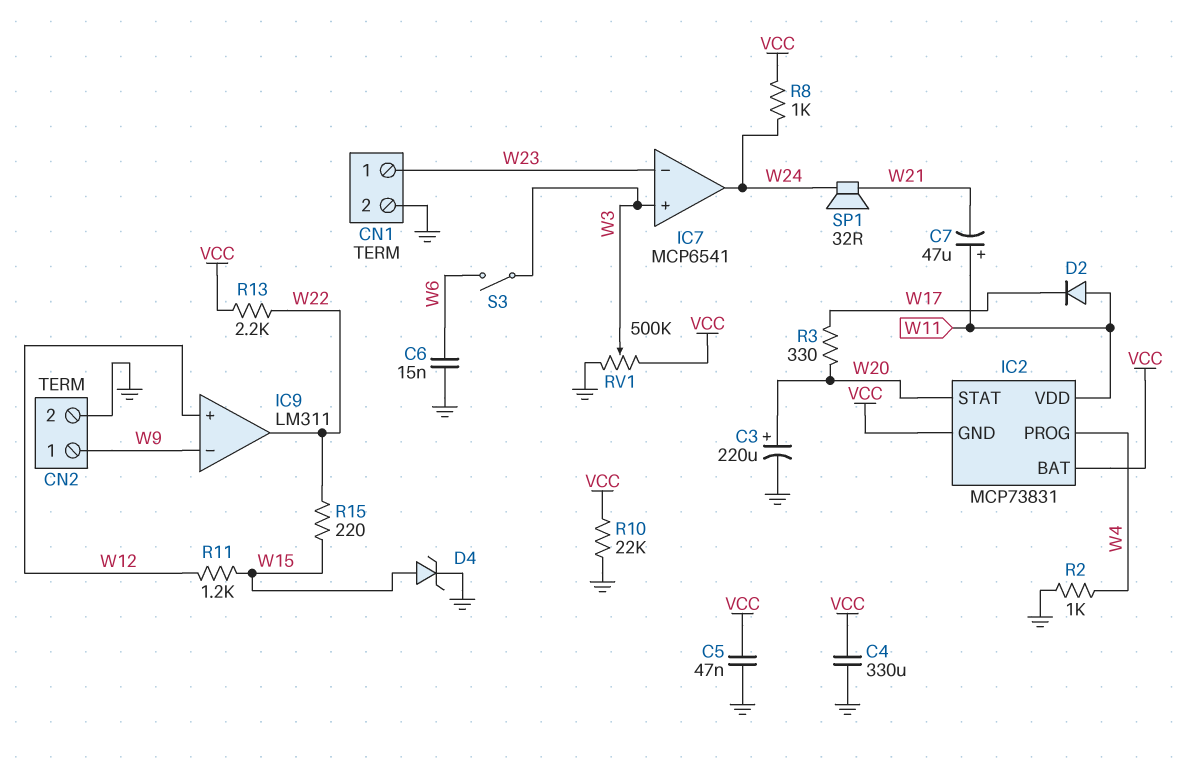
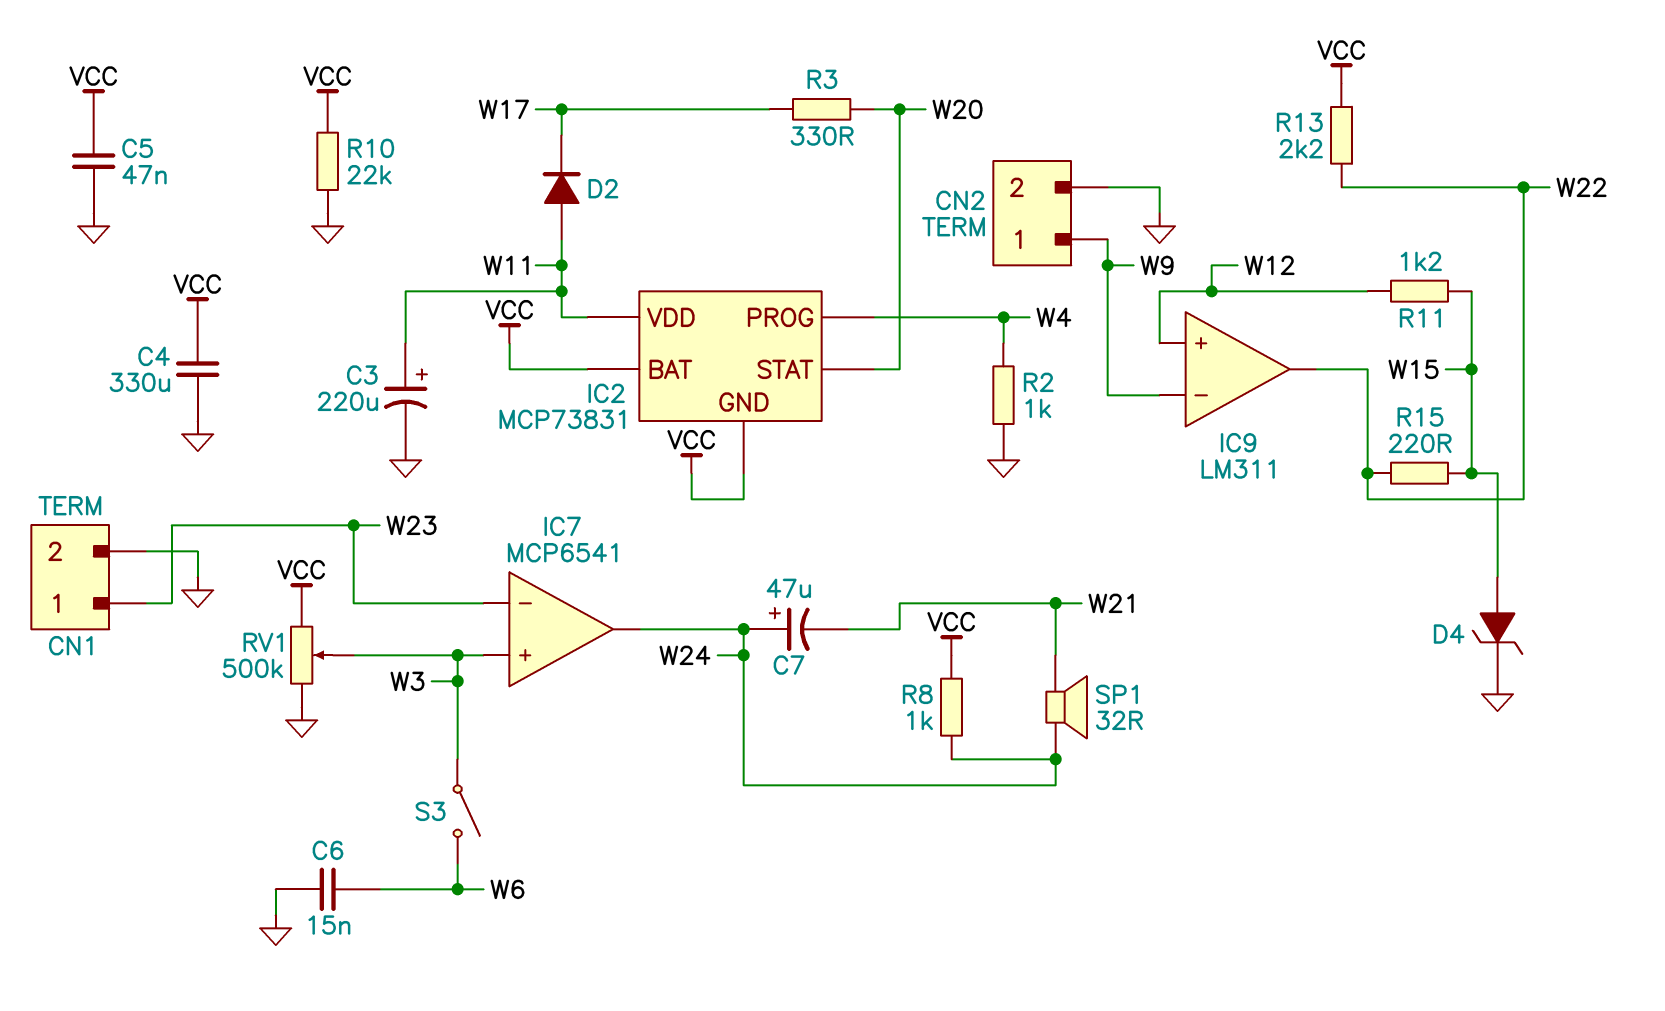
C3: 220uF (plus W20, minus GND) -> 220uF (plus W11, minus GND)
C7: 47uF (plus W11, minus W21) -> 47uF (plus W24, minus W21)

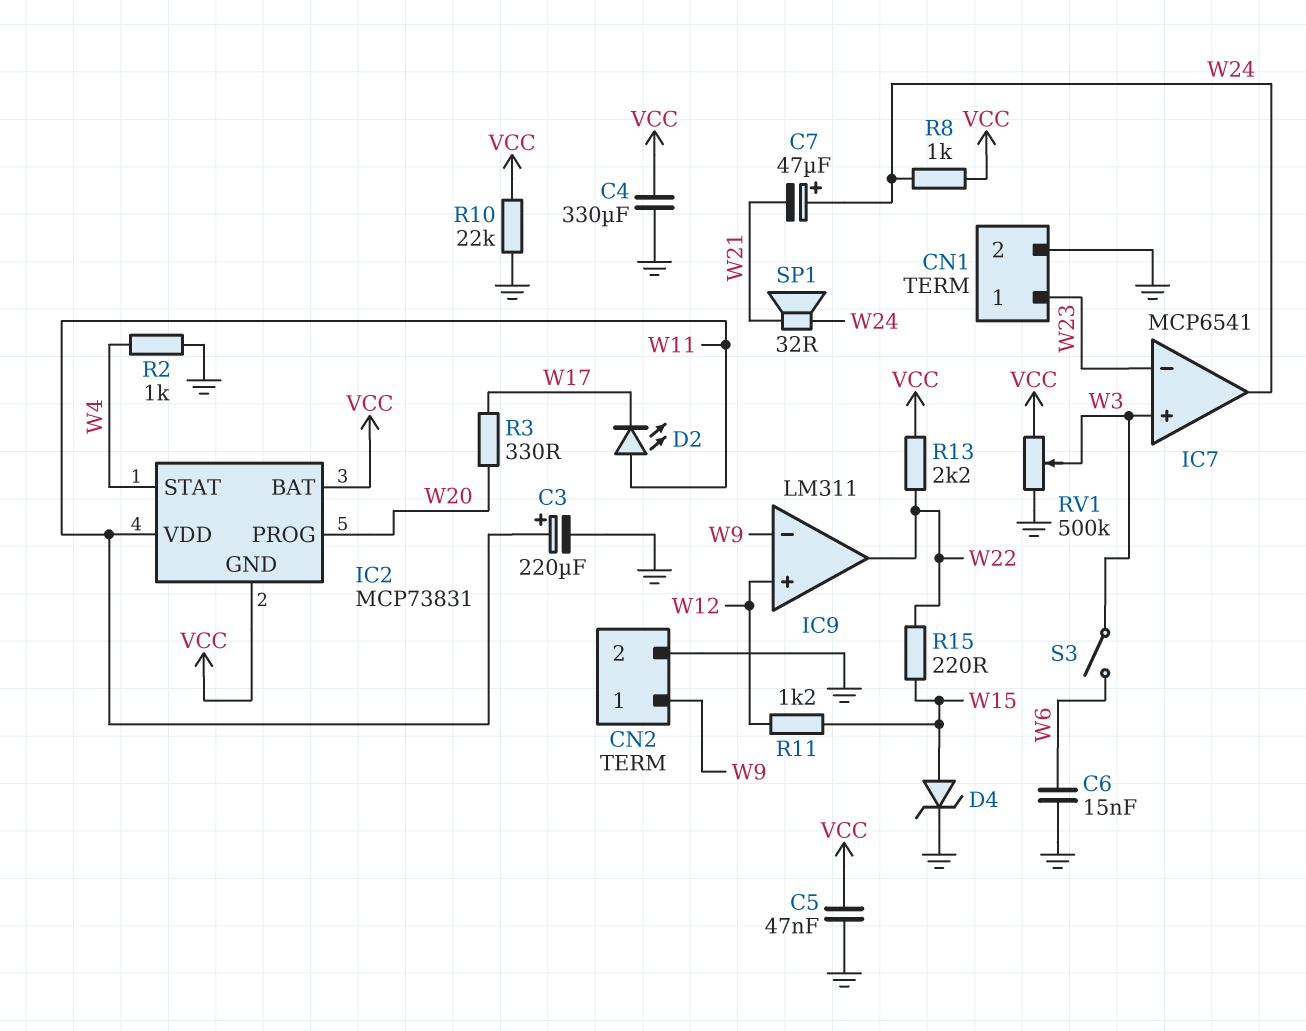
D2: diode (A W11, K W17) -> LED (A W11, K W17)
IC2 pin PROG: W4 -> W20
IC2 pin STAT: W20 -> W4

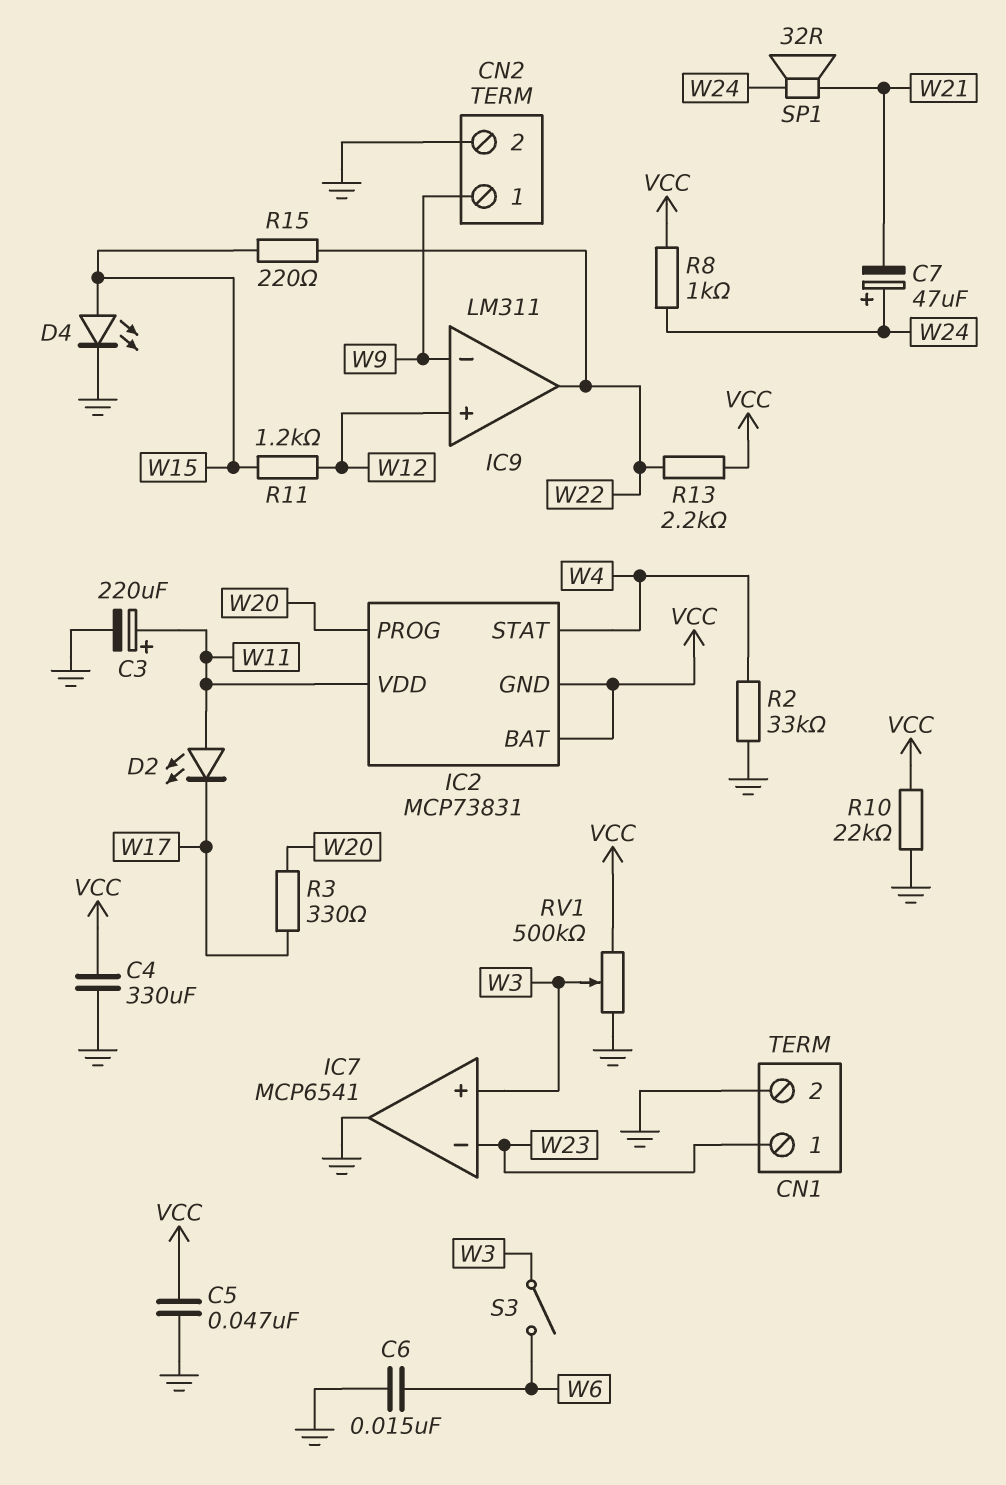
D4: zener (A W15, K GND) -> LED (A W15, K GND)
IC7 pin out: W24 -> GND
R2: 1k (GND, W4) -> 33k (GND, W4)

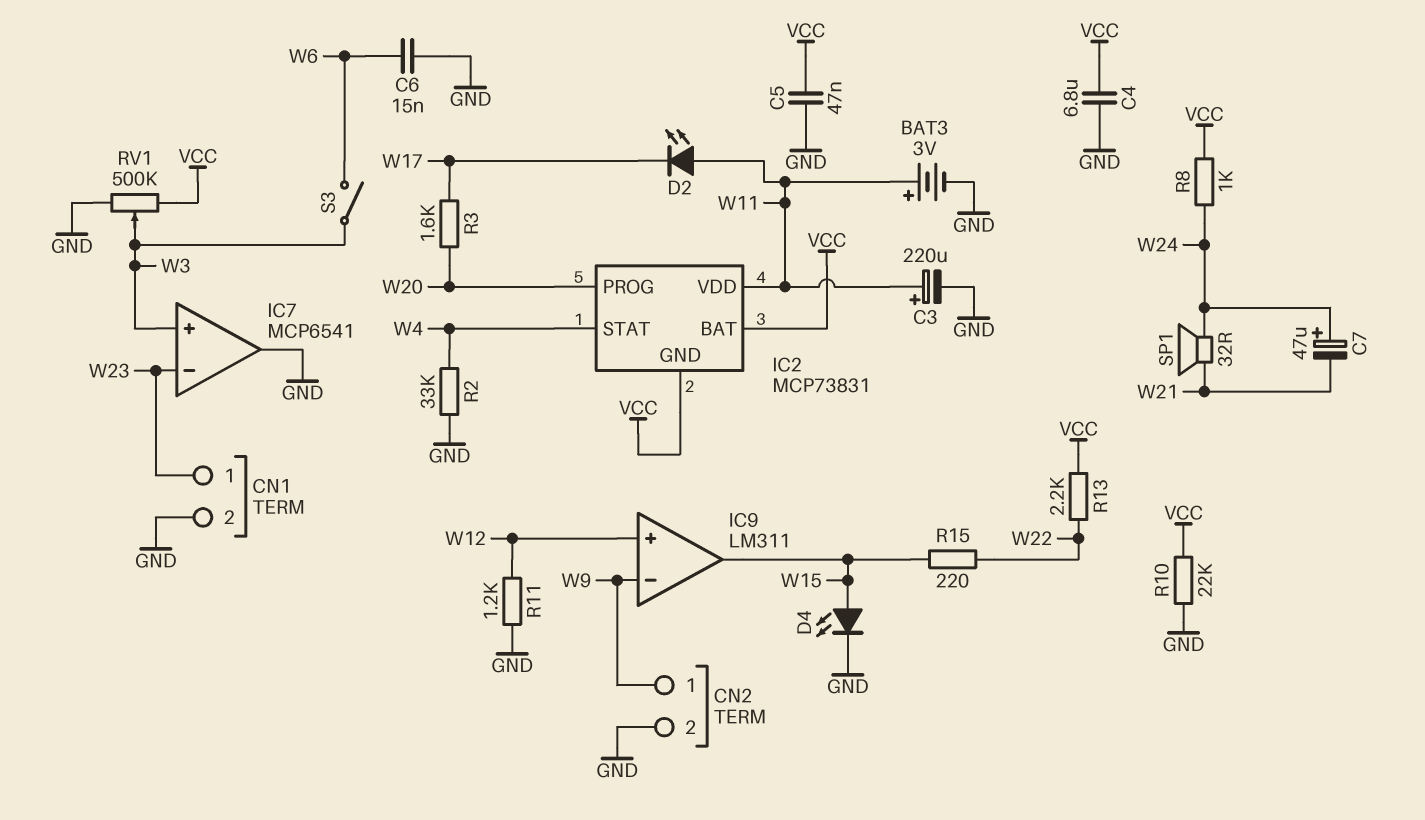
BAT3: none -> 3V (plus W11, minus GND)
C4: 330uF (GND, VCC) -> 6.8uF (GND, VCC)
IC9 pin out: W22 -> W15
R3: 330 (W17, W20) -> 1.6k (W17, W20)
R11: 1.2k (W12, W15) -> 1.2k (GND, W12)

